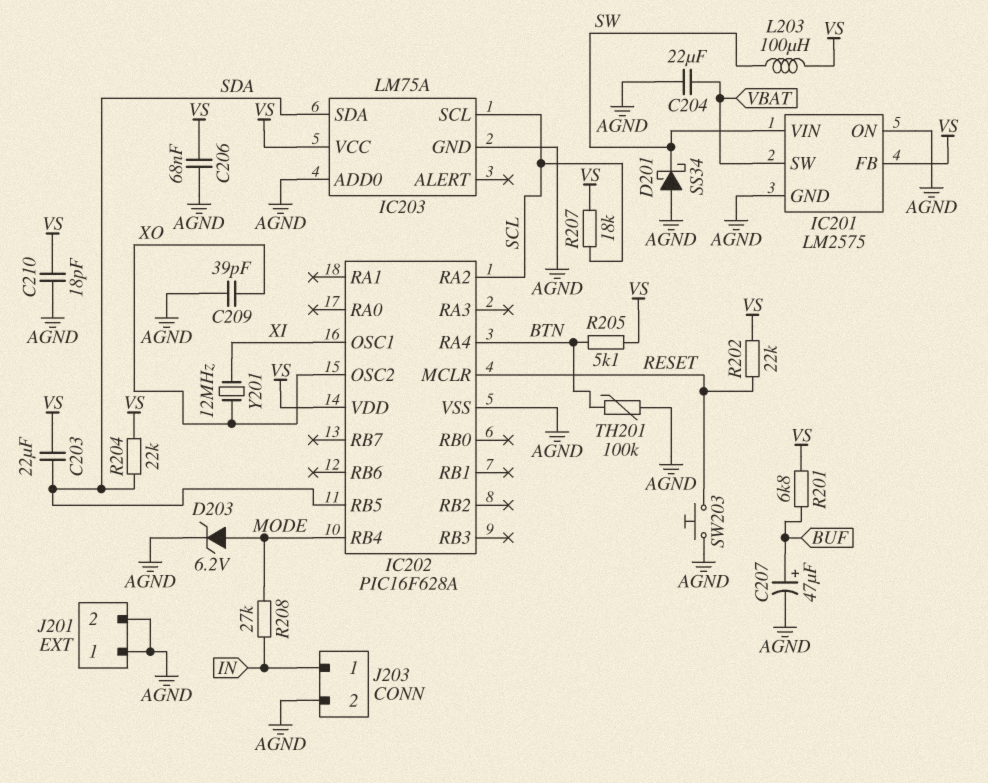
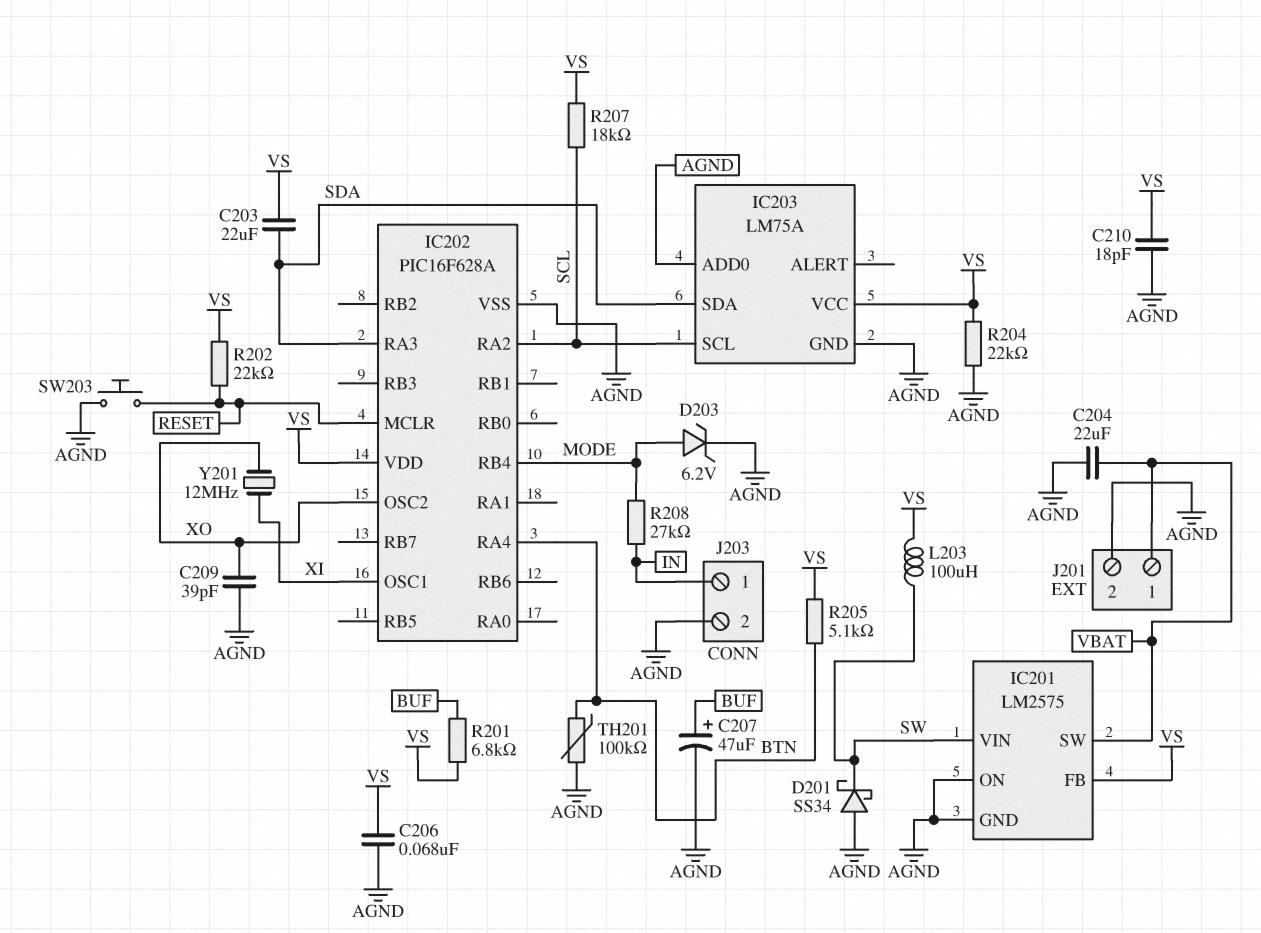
IC202 pin RA3: none -> SDA
IC202 pin RB5: SDA -> none
J201 pin 1: AGND -> VBAT
R204: 22k (SDA, VS) -> 22k (AGND, VS)

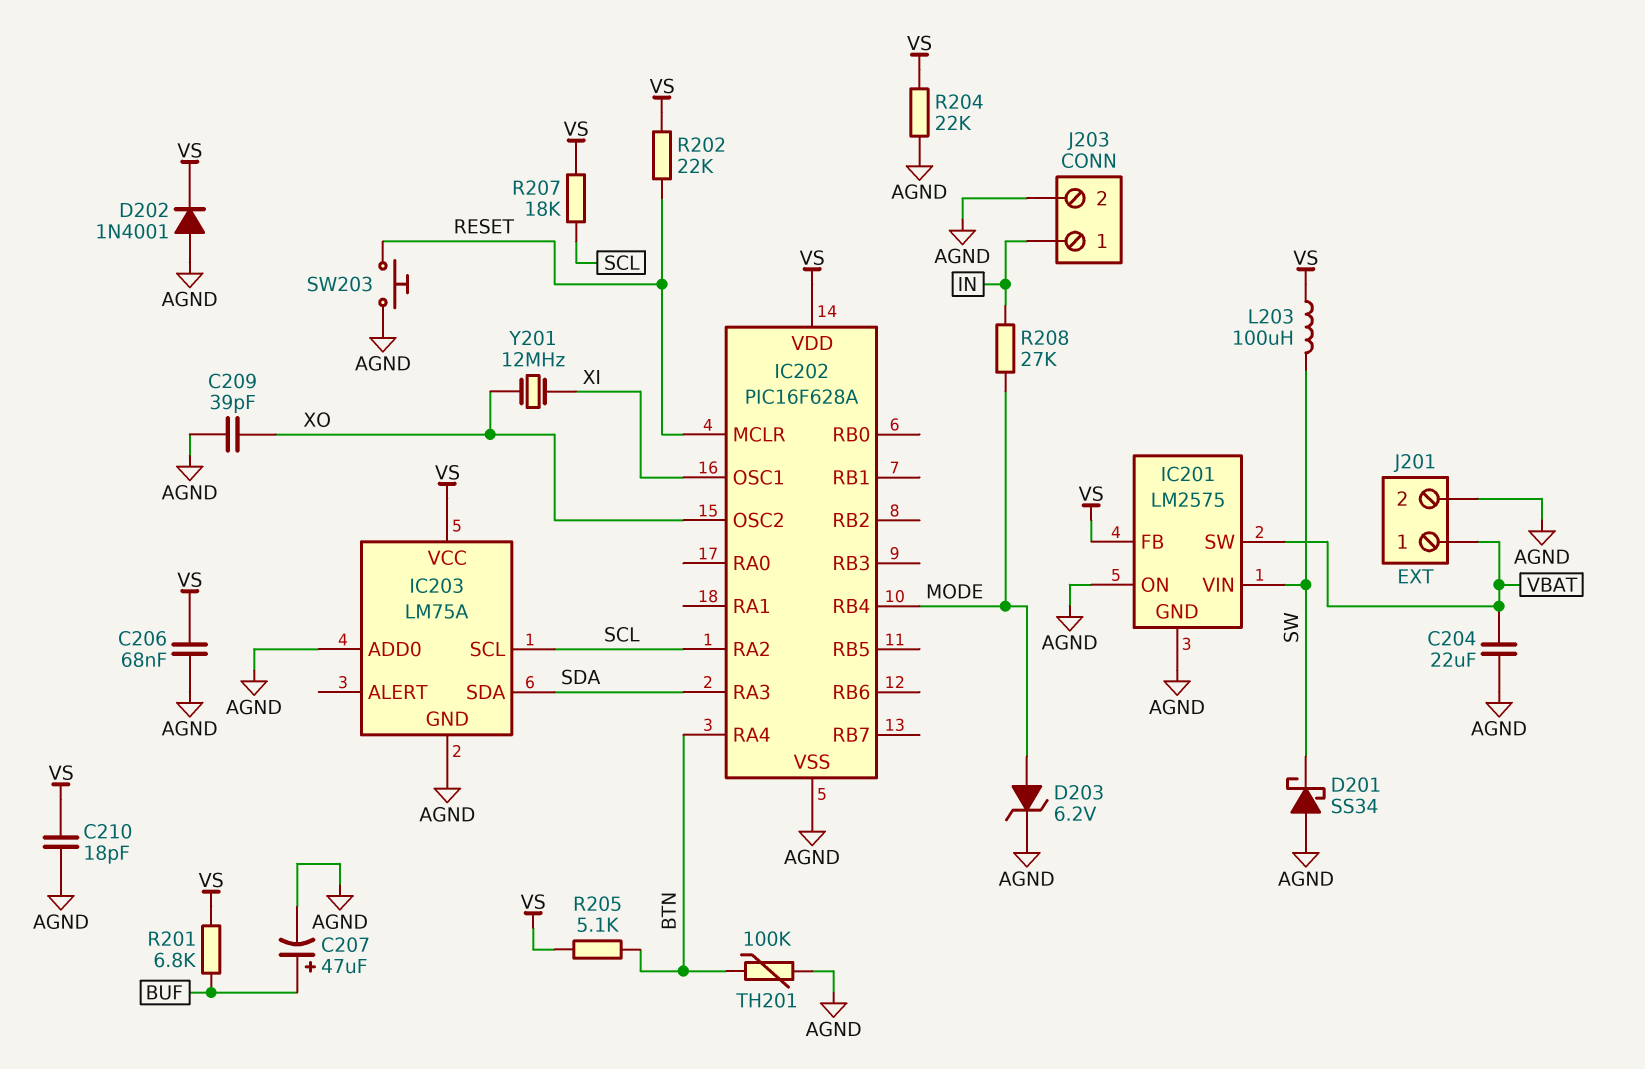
C203: 22uF (SDA, VS) -> none
D202: none -> diode 1N4001 (A AGND, K VS)

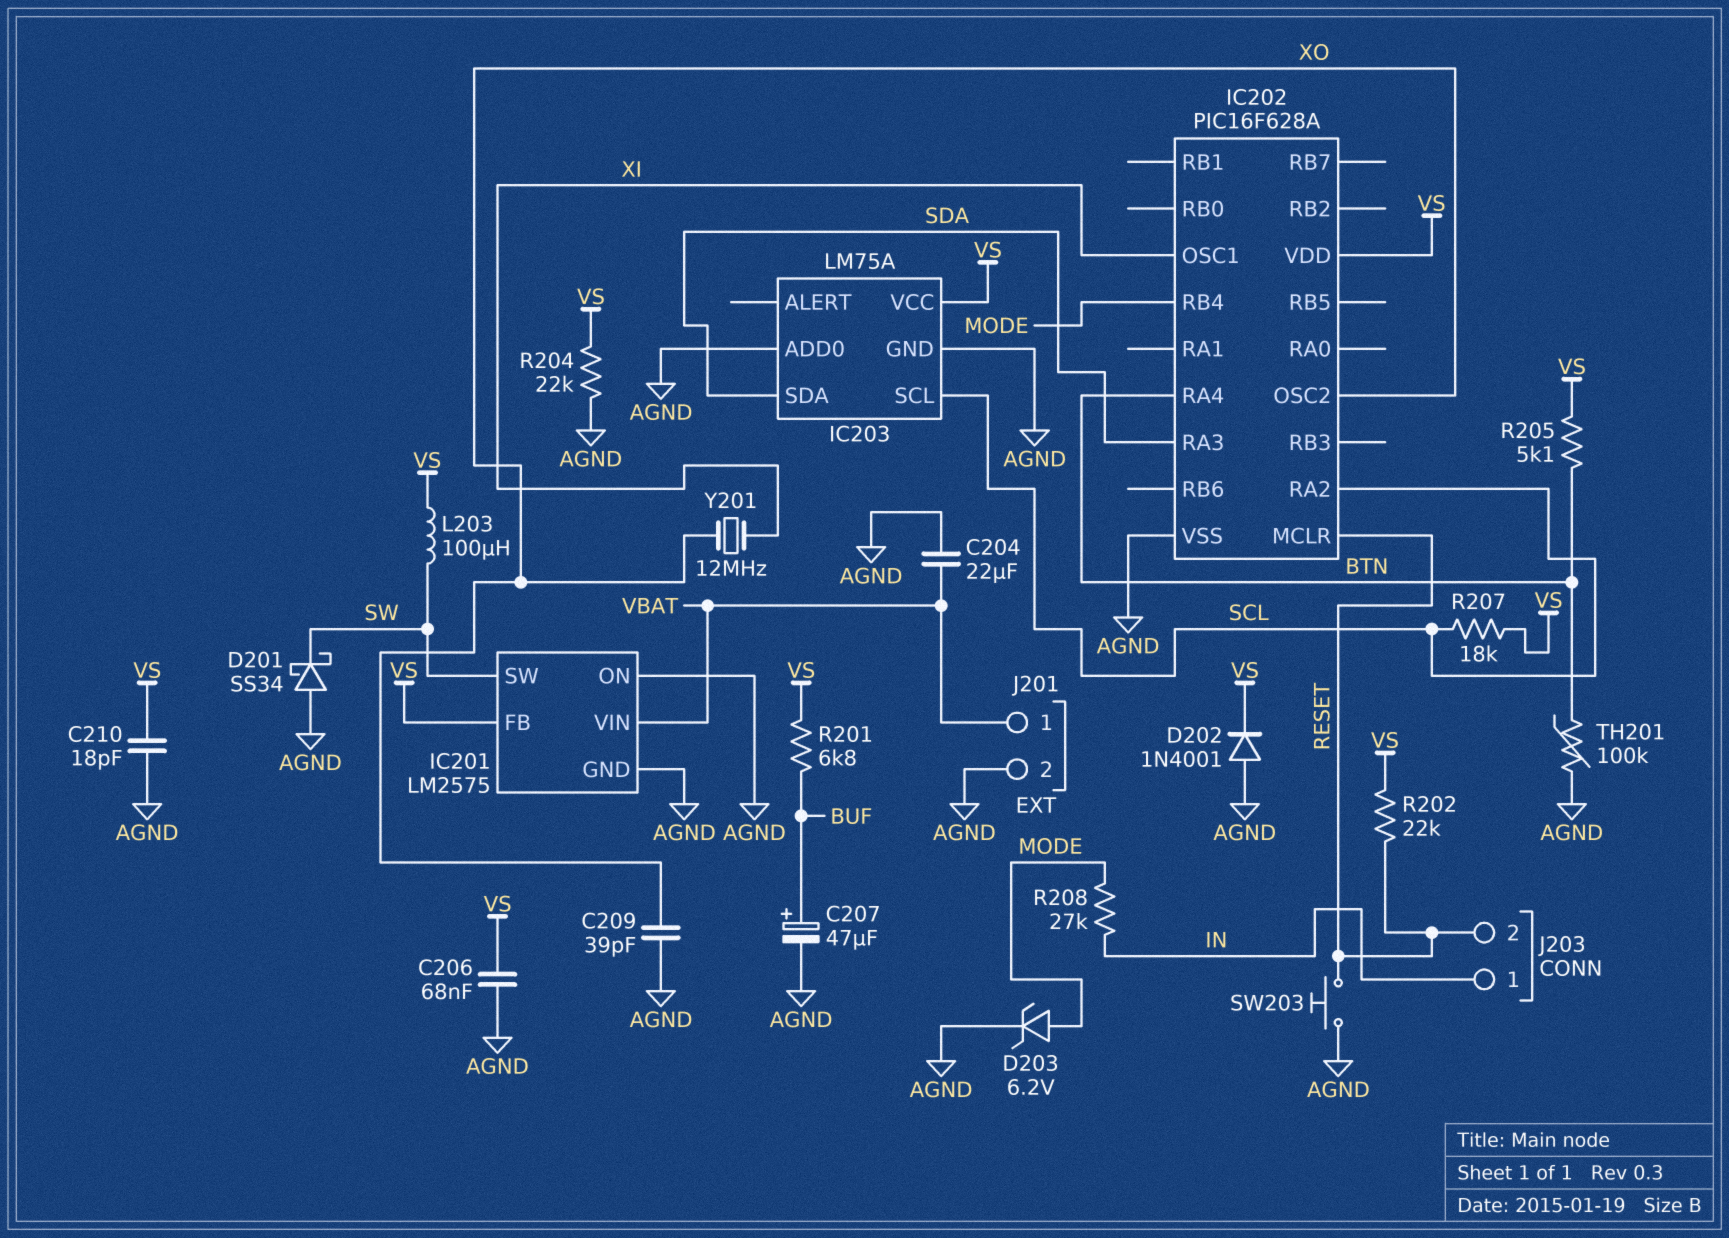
IC201 pin SW: VBAT -> SW
IC201 pin VIN: SW -> VBAT
J203 pin 2: AGND -> RESET

